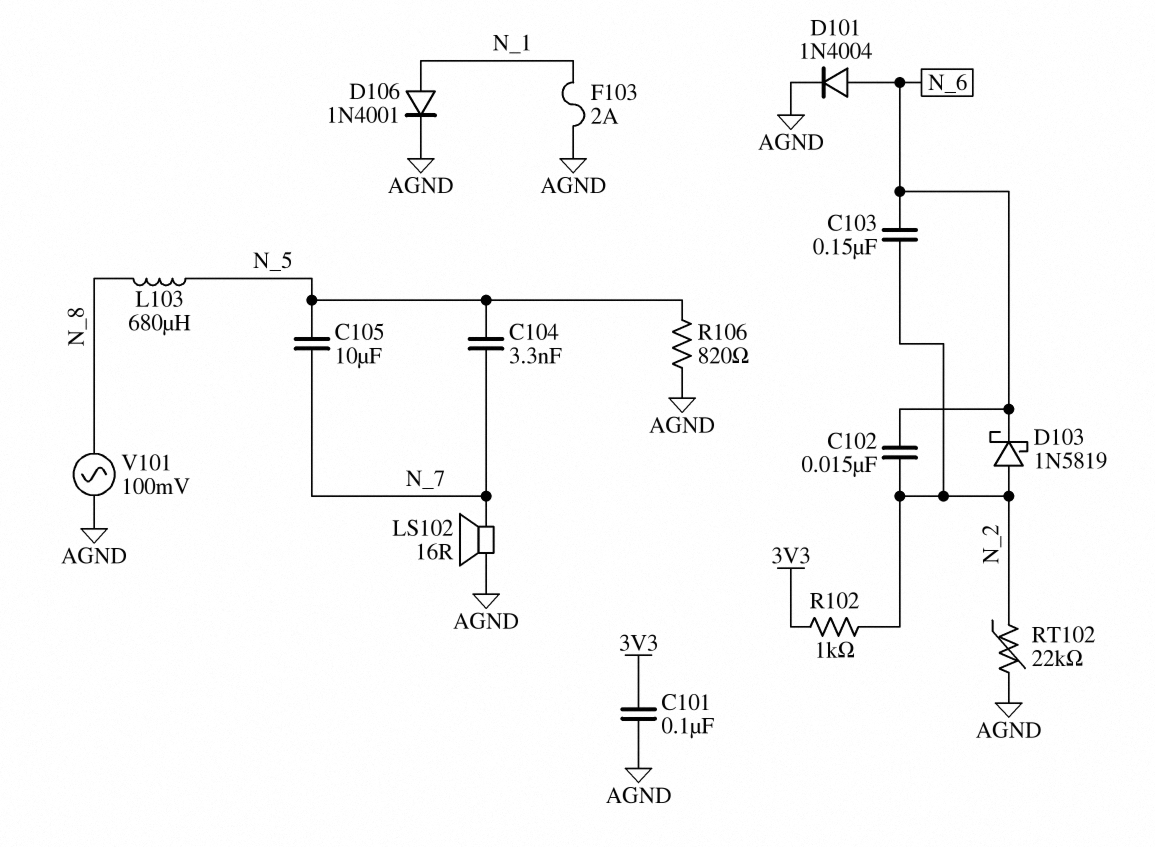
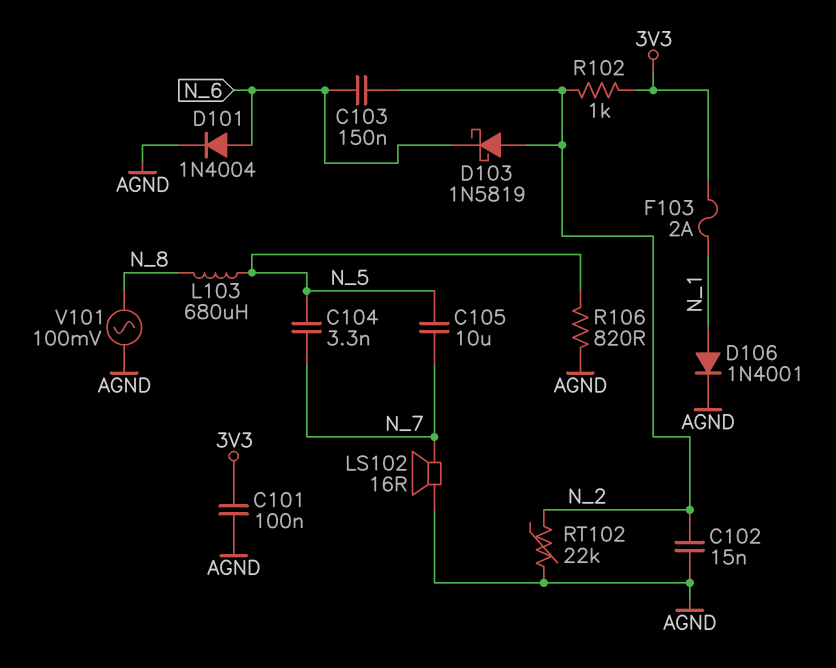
C102: 15nF (N_2, N_6) -> 15nF (AGND, N_2)
F103: 2A (AGND, N_1) -> 2A (3V3, N_1)

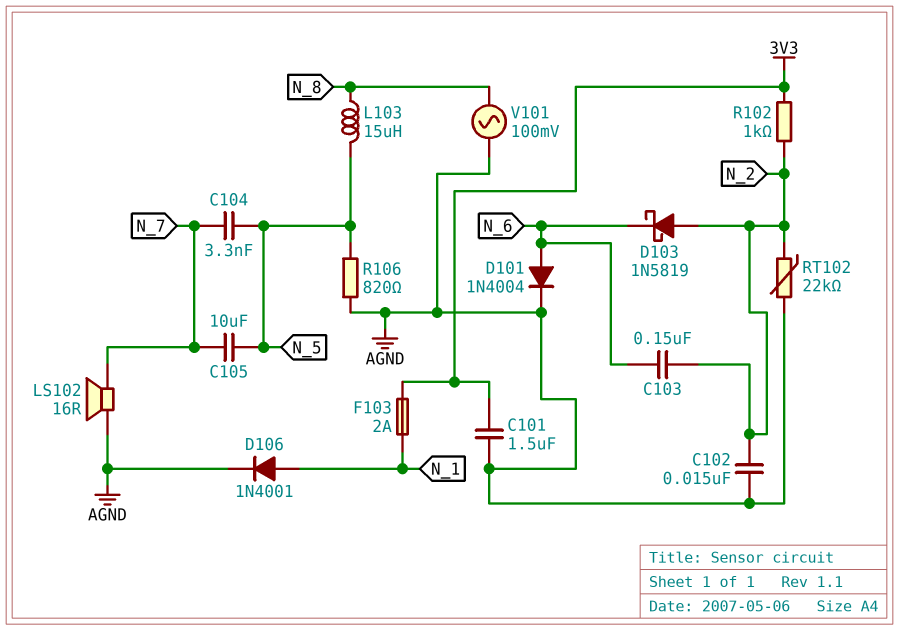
C101: 100nF (3V3, AGND) -> 1.5uF (3V3, AGND)
L103: 680uH (N_5, N_8) -> 15uH (N_5, N_8)

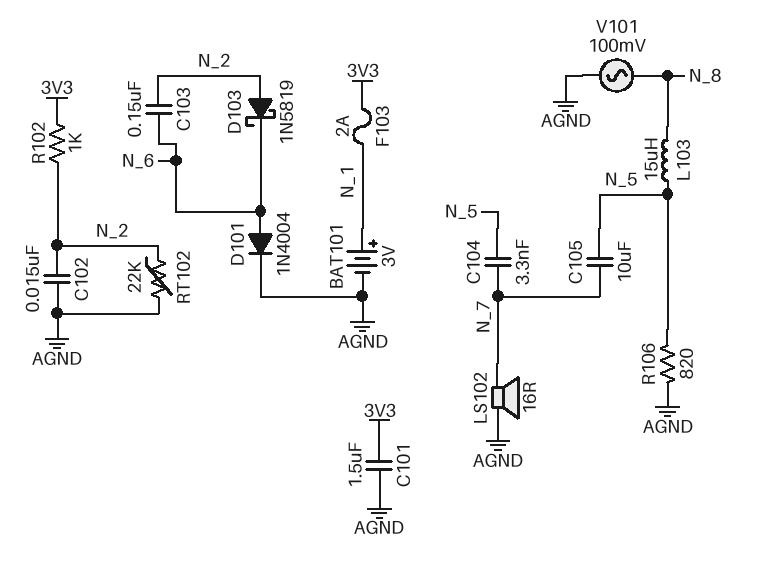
BAT101: none -> 3V (plus N_1, minus AGND)
D106: diode 1N4001 (A N_1, K AGND) -> none

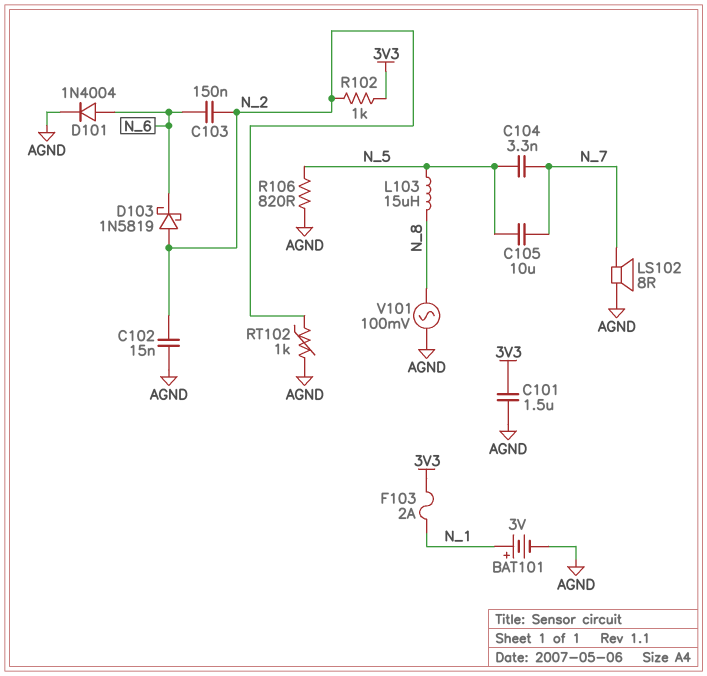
LS102: speaker 16R (AGND, N_7) -> speaker 8R (AGND, N_7)
RT102: 22k (AGND, N_2) -> 1k (AGND, N_2)

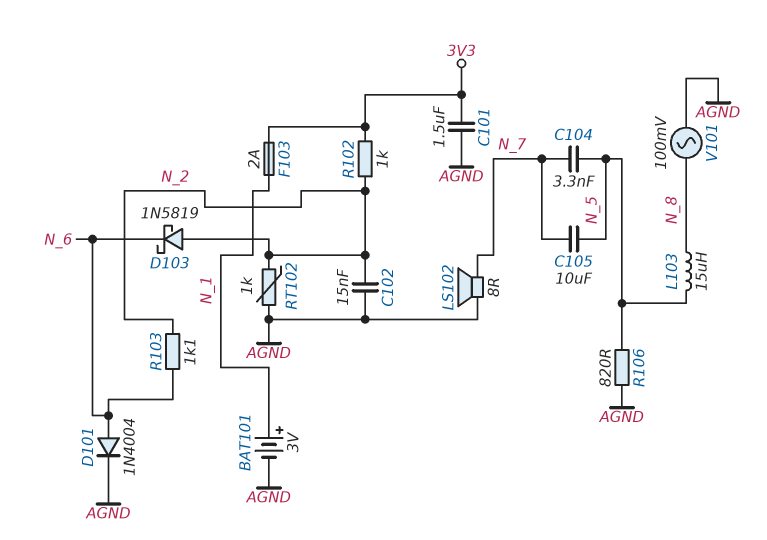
C103: 150nF (N_2, N_6) -> none
R103: none -> 1.1k (N_2, N_6)

